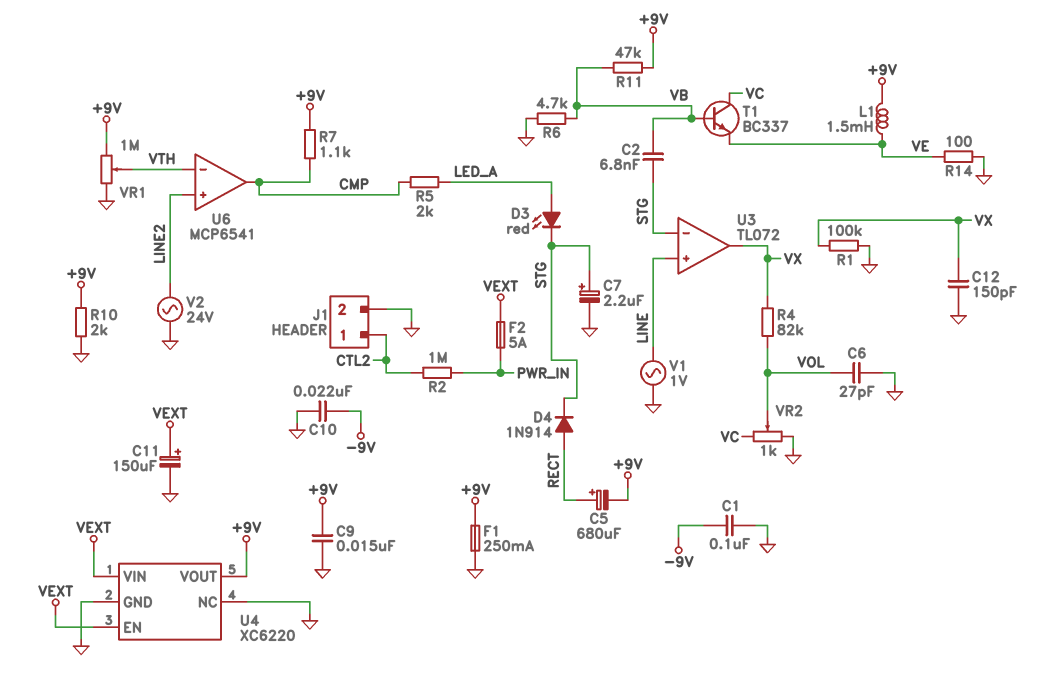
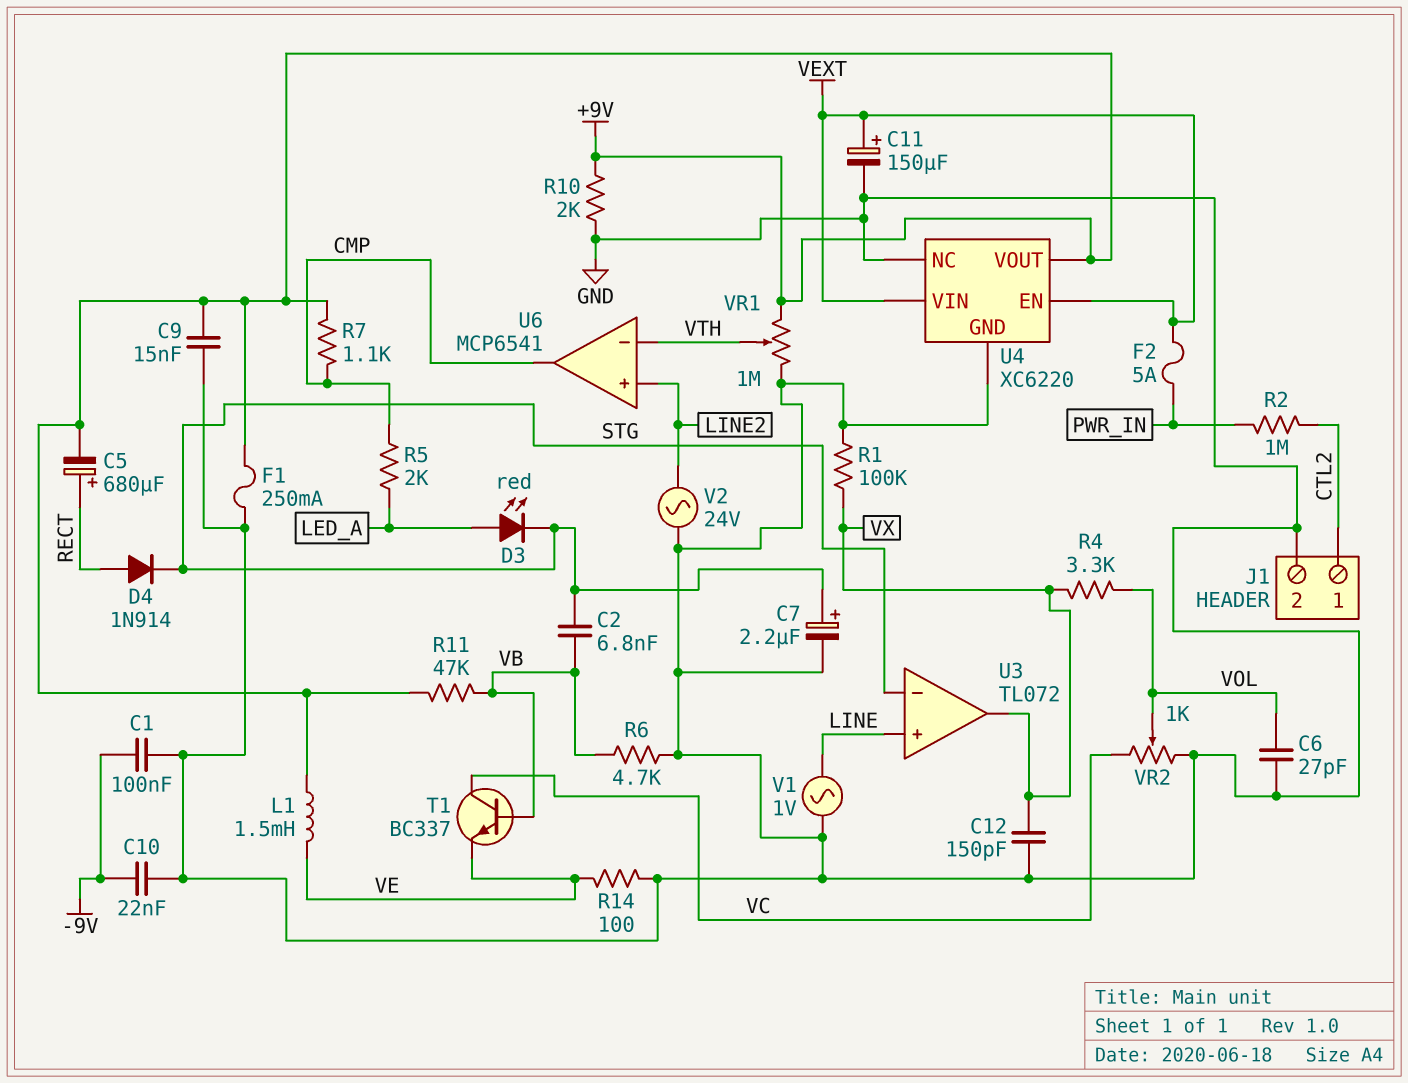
R4: 82k (VOL, VX) -> 3.3k (VOL, VX)

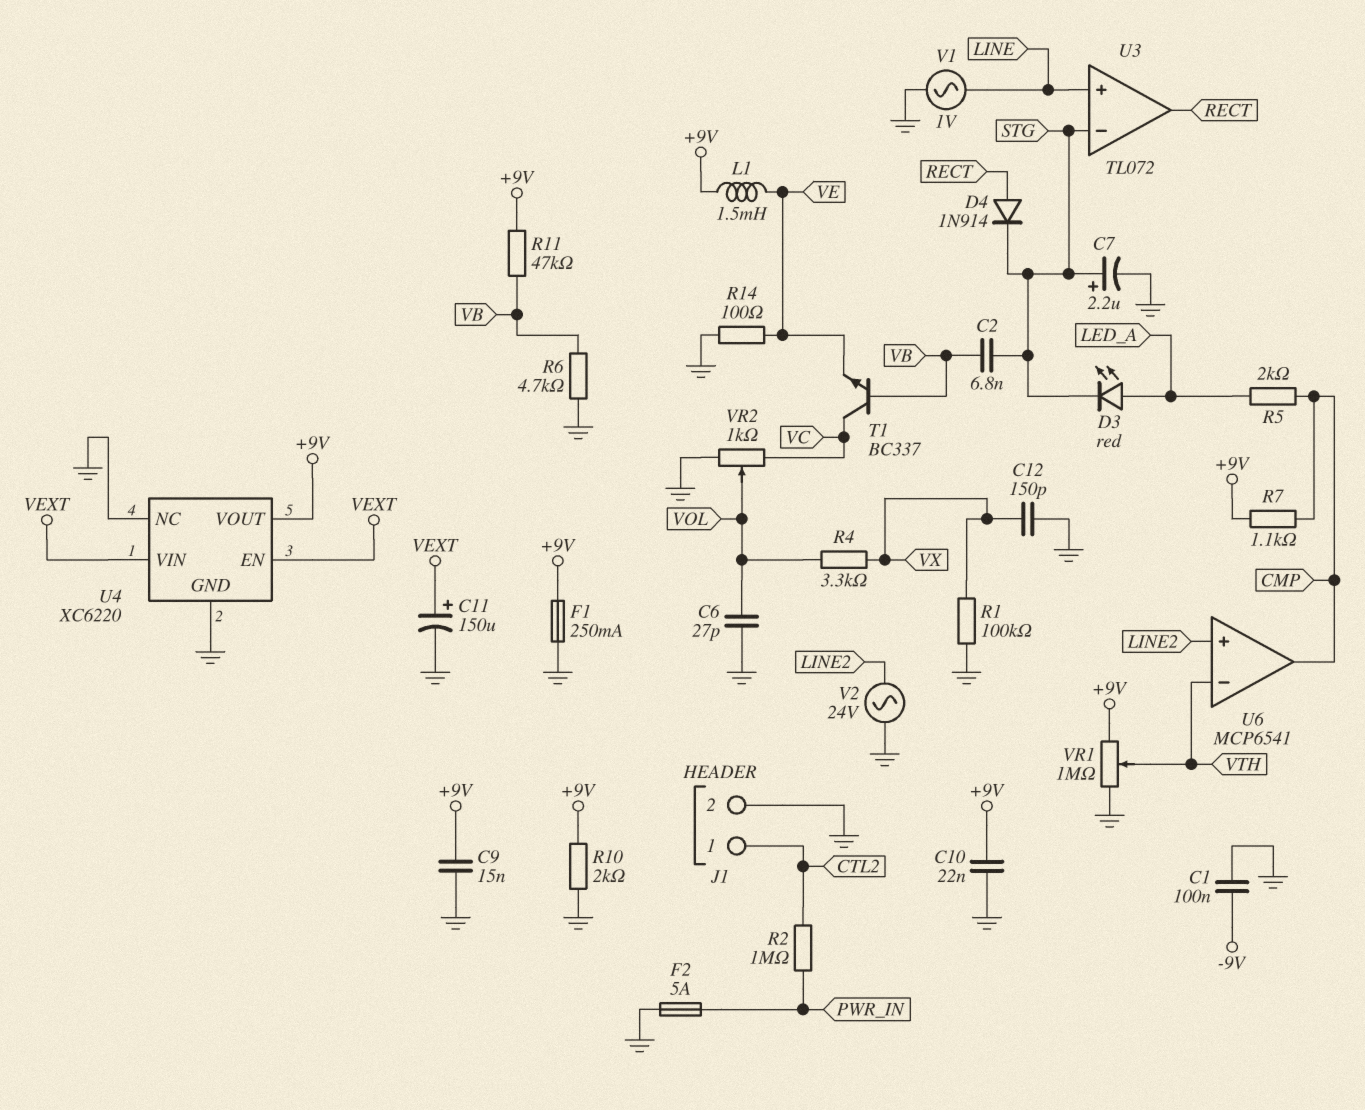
C5: 680uF (plus RECT, minus +9V) -> none
C10: 22nF (-9V, GND) -> 22nF (+9V, GND)
F2: 5A (PWR_IN, VEXT) -> 5A (GND, PWR_IN)
U3 pin out: VX -> RECT

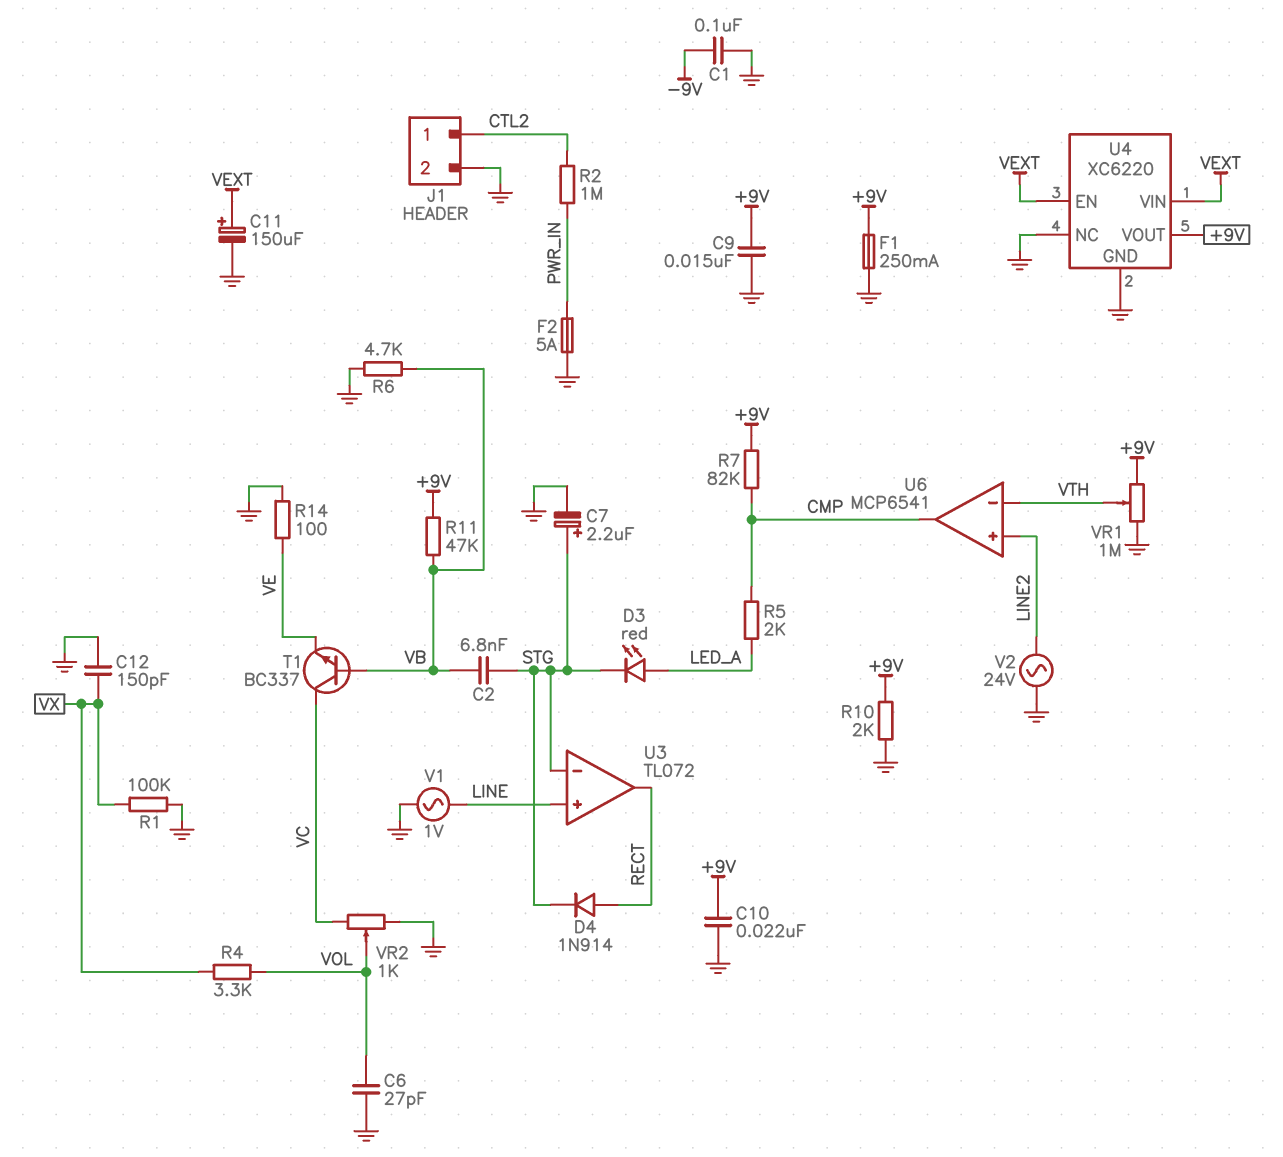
L1: 1.5mH (+9V, VE) -> none
R7: 1.1k (+9V, CMP) -> 82k (+9V, CMP)

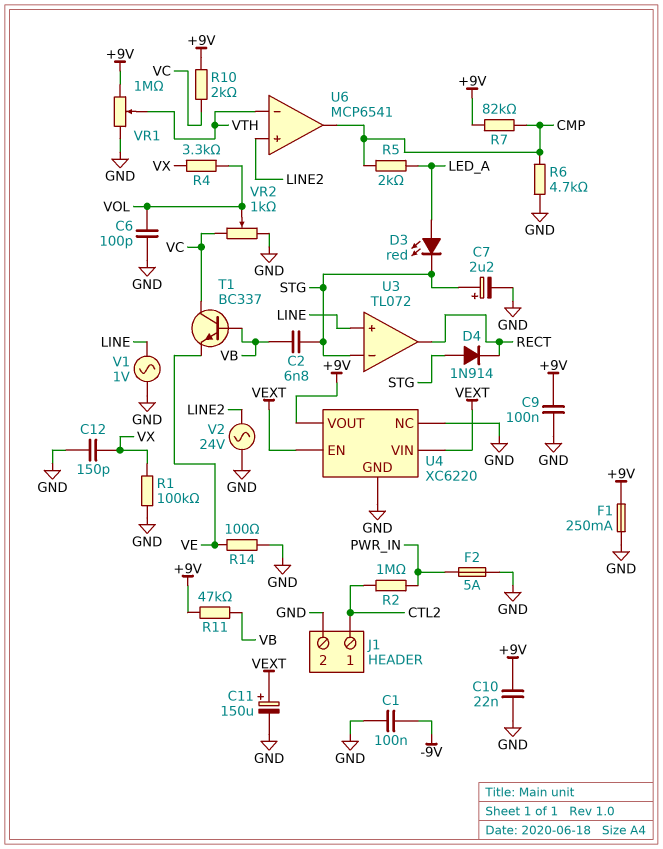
C6: 27pF (GND, VOL) -> 100pF (GND, VOL)
C9: 15nF (+9V, GND) -> 100nF (+9V, GND)
D4: diode 1N914 (A RECT, K STG) -> diode 1N914 (A STG, K RECT)
R6: 4.7k (GND, VB) -> 4.7k (CMP, GND)
R10: 2k (+9V, GND) -> 2k (+9V, VC)

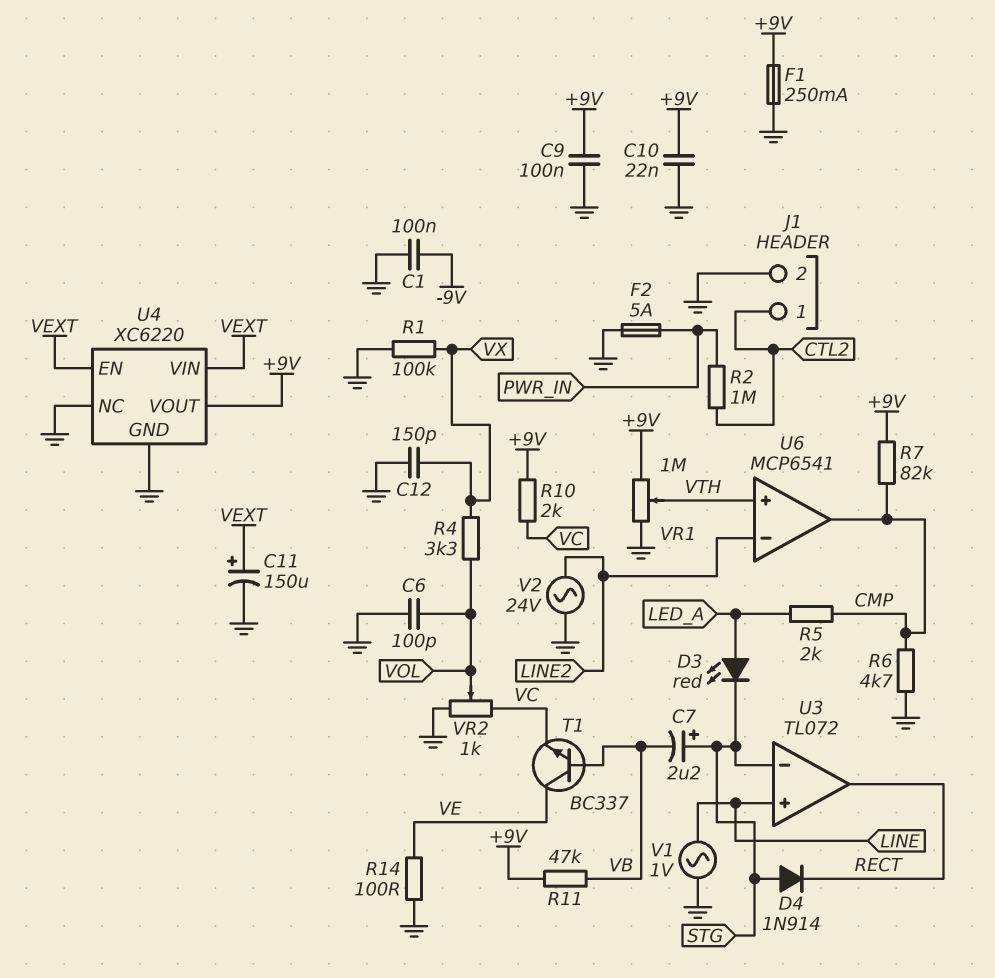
C2: 6.8nF (STG, VB) -> none
C7: 2.2uF (plus STG, minus GND) -> 2.2uF (plus STG, minus VB)
T1: NPN BC337 (B VB, C VC, E VE) -> NPN BC337 (B VB, C VE, E VC)
U6 pin in+: LINE2 -> VTH
U6 pin in-: VTH -> LINE2

